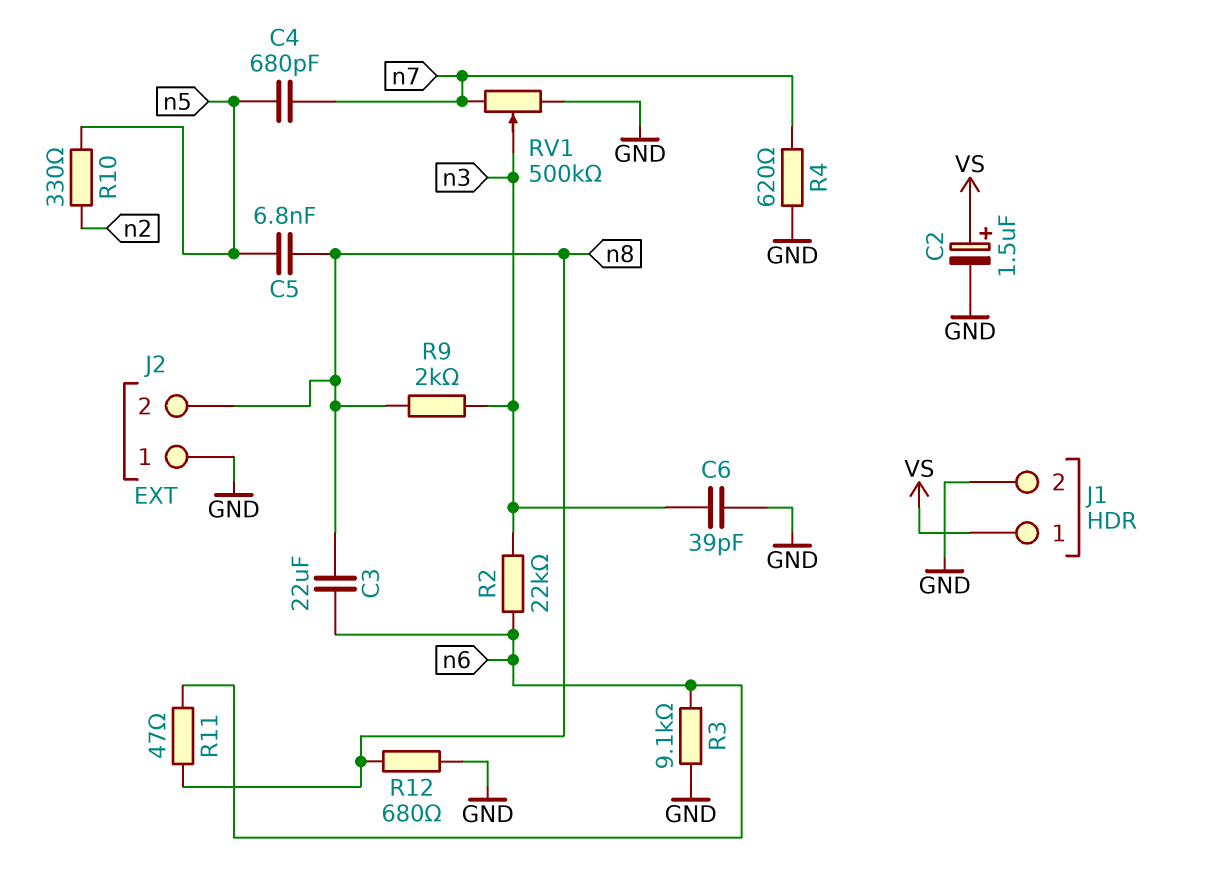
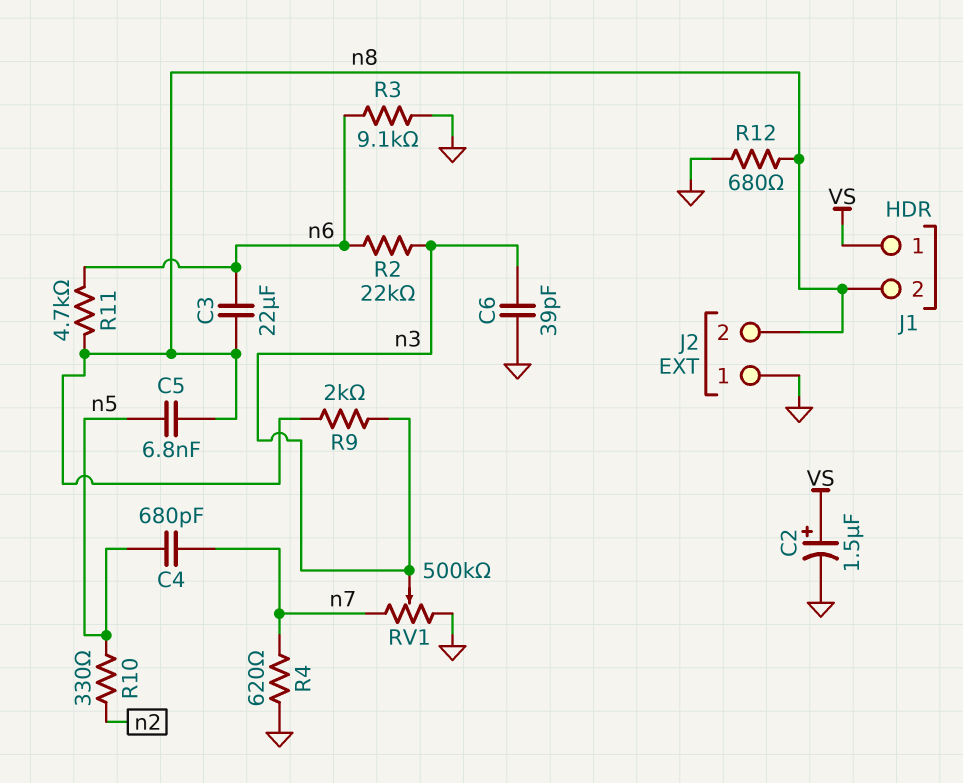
J1 pin 2: GND -> n8
R11: 47 (n6, n8) -> 4.7k (n6, n8)

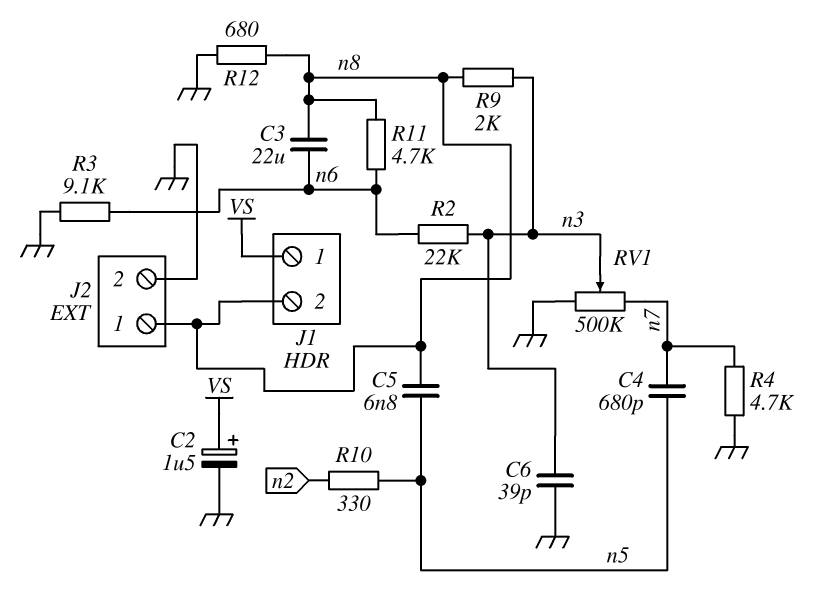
J2 pin 1: GND -> n8
J2 pin 2: n8 -> GND
R4: 620 (GND, n7) -> 4.7k (GND, n7)

